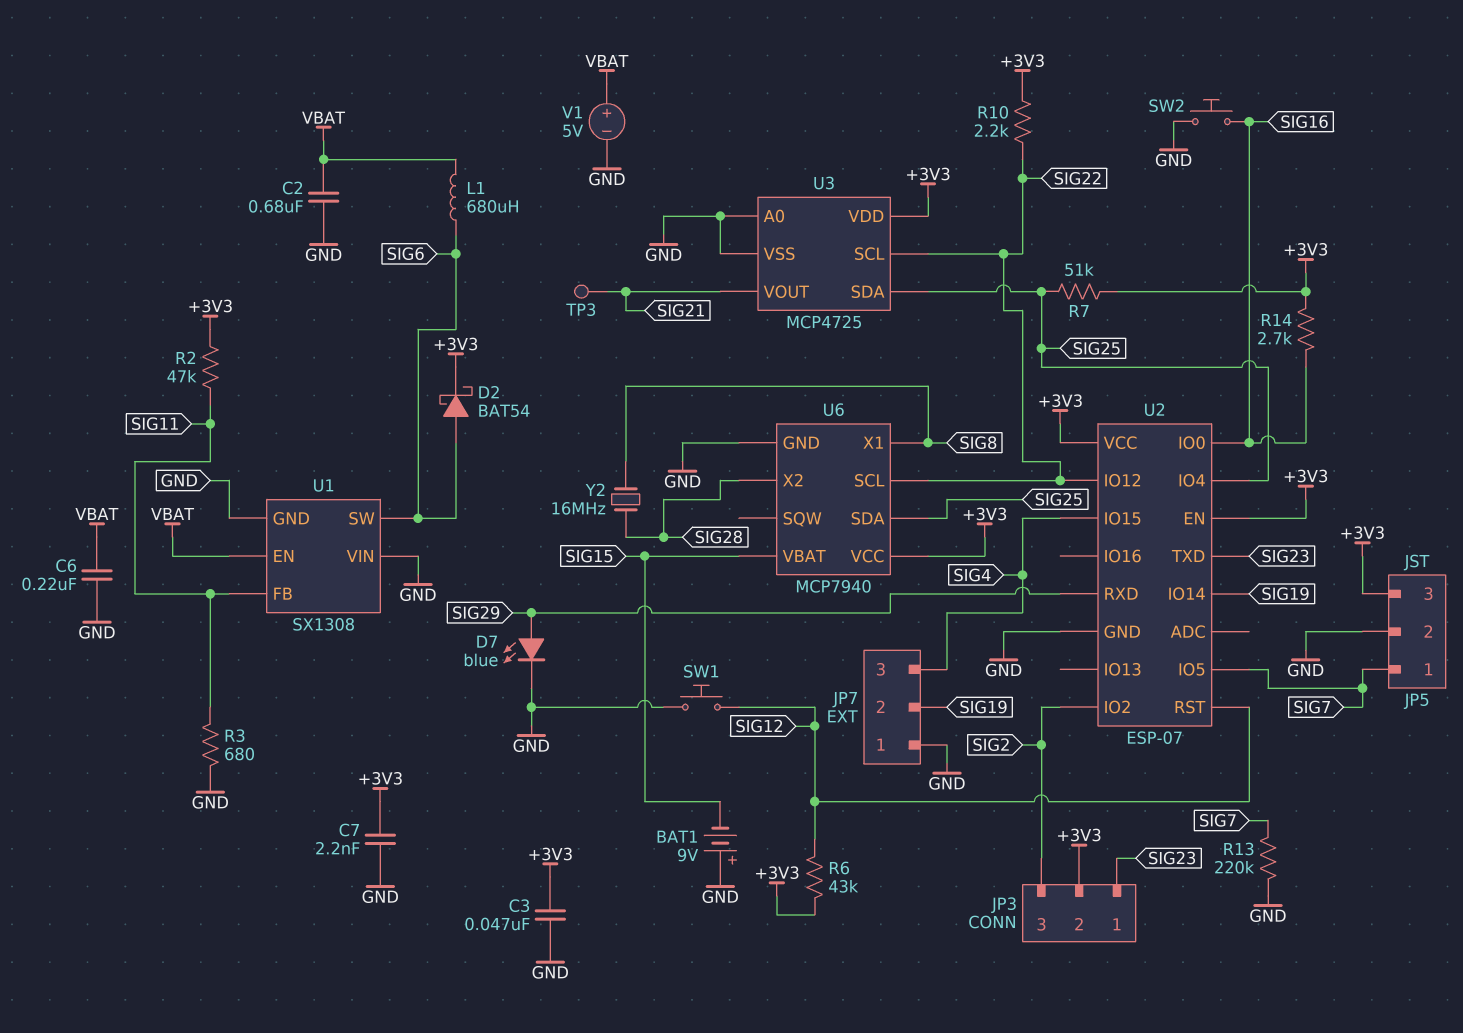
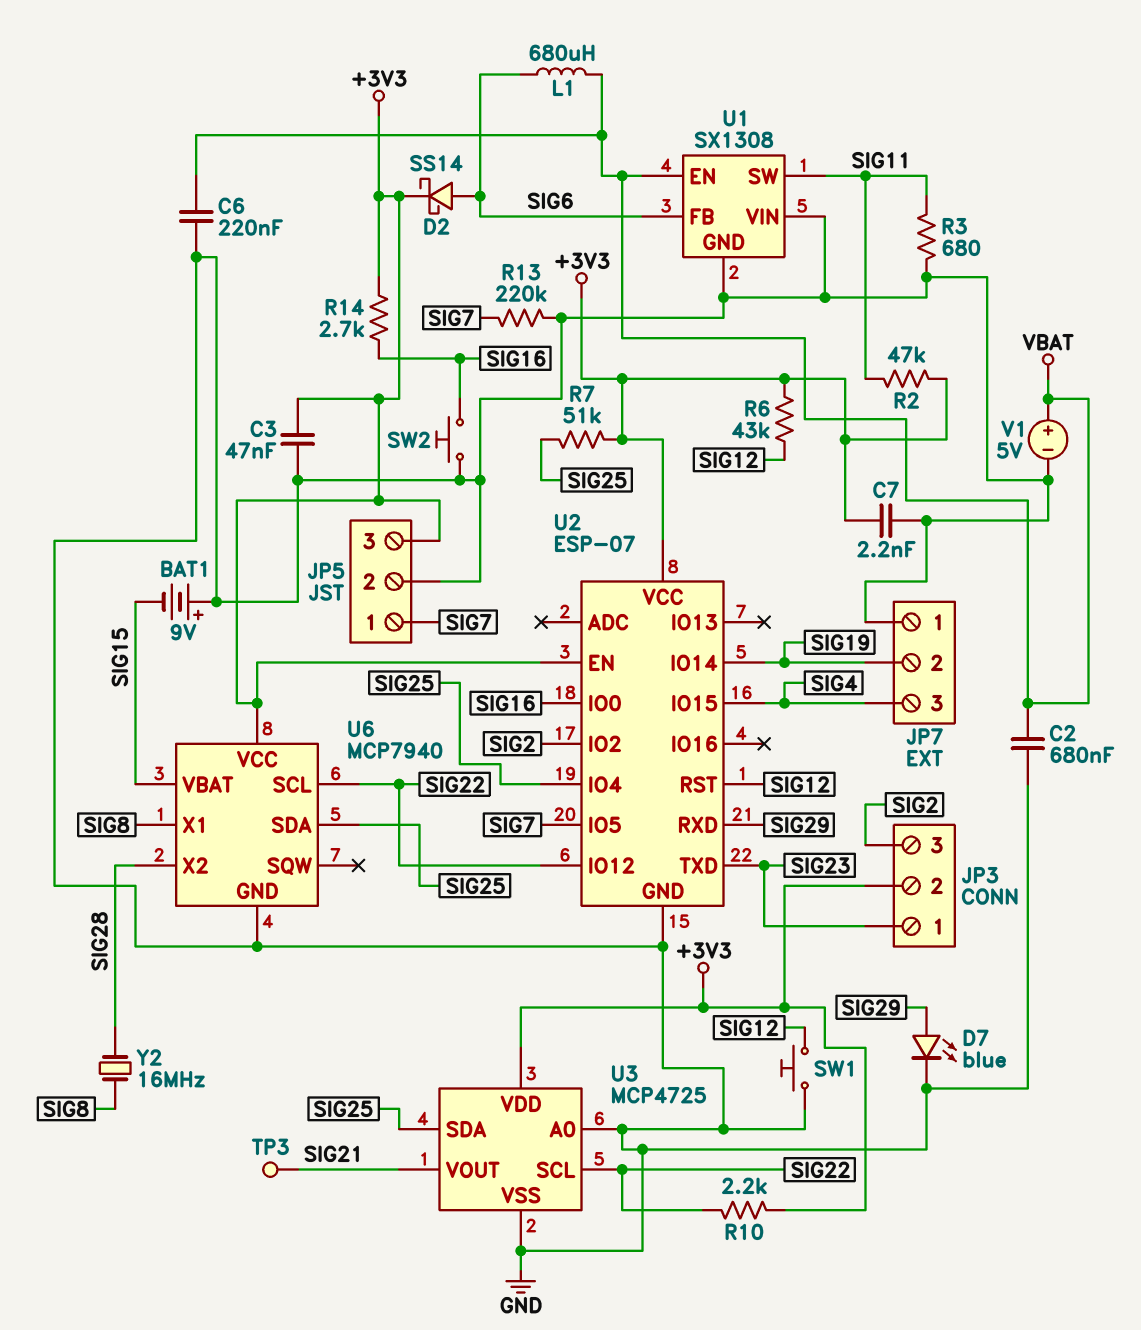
D2: schottky BAT54 (A SIG6, K +3V3) -> schottky SS14 (A SIG6, K +3V3)
U1 pin FB: SIG11 -> SIG6
U1 pin SW: SIG6 -> SIG11

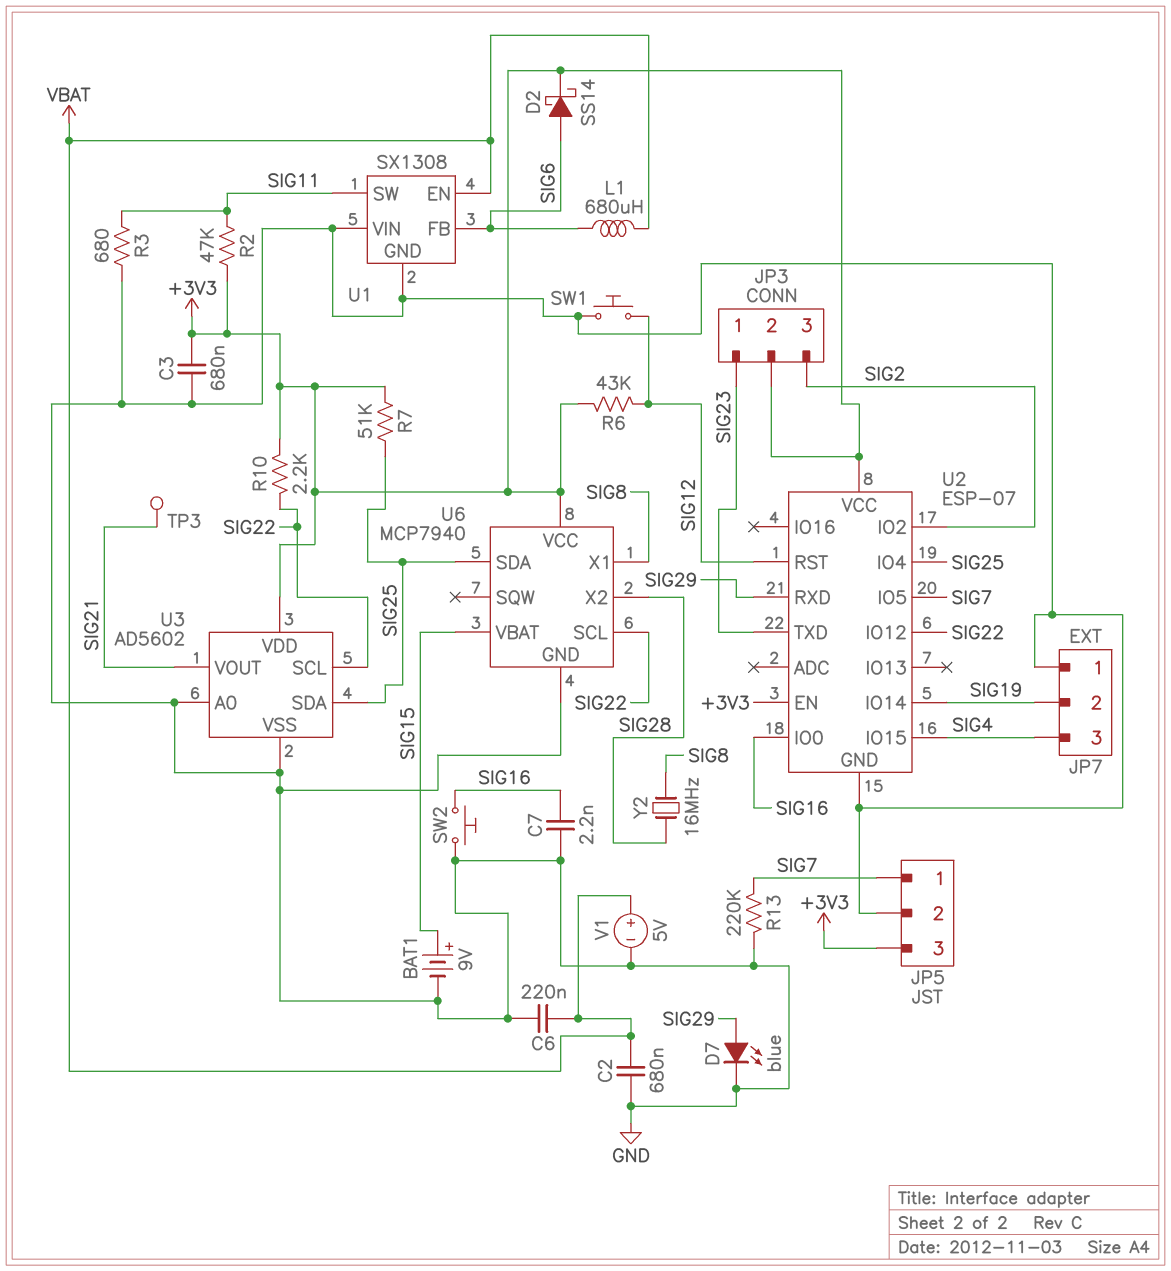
BAT1: 9V (plus GND, minus SIG15) -> 9V (plus SIG15, minus GND)
C3: 47nF (+3V3, GND) -> 680nF (+3V3, GND)
C7: 2.2nF (+3V3, GND) -> 2.2nF (GND, SIG16)
R14: 2.7k (+3V3, SIG16) -> none
U3: MCP4725 -> AD5602

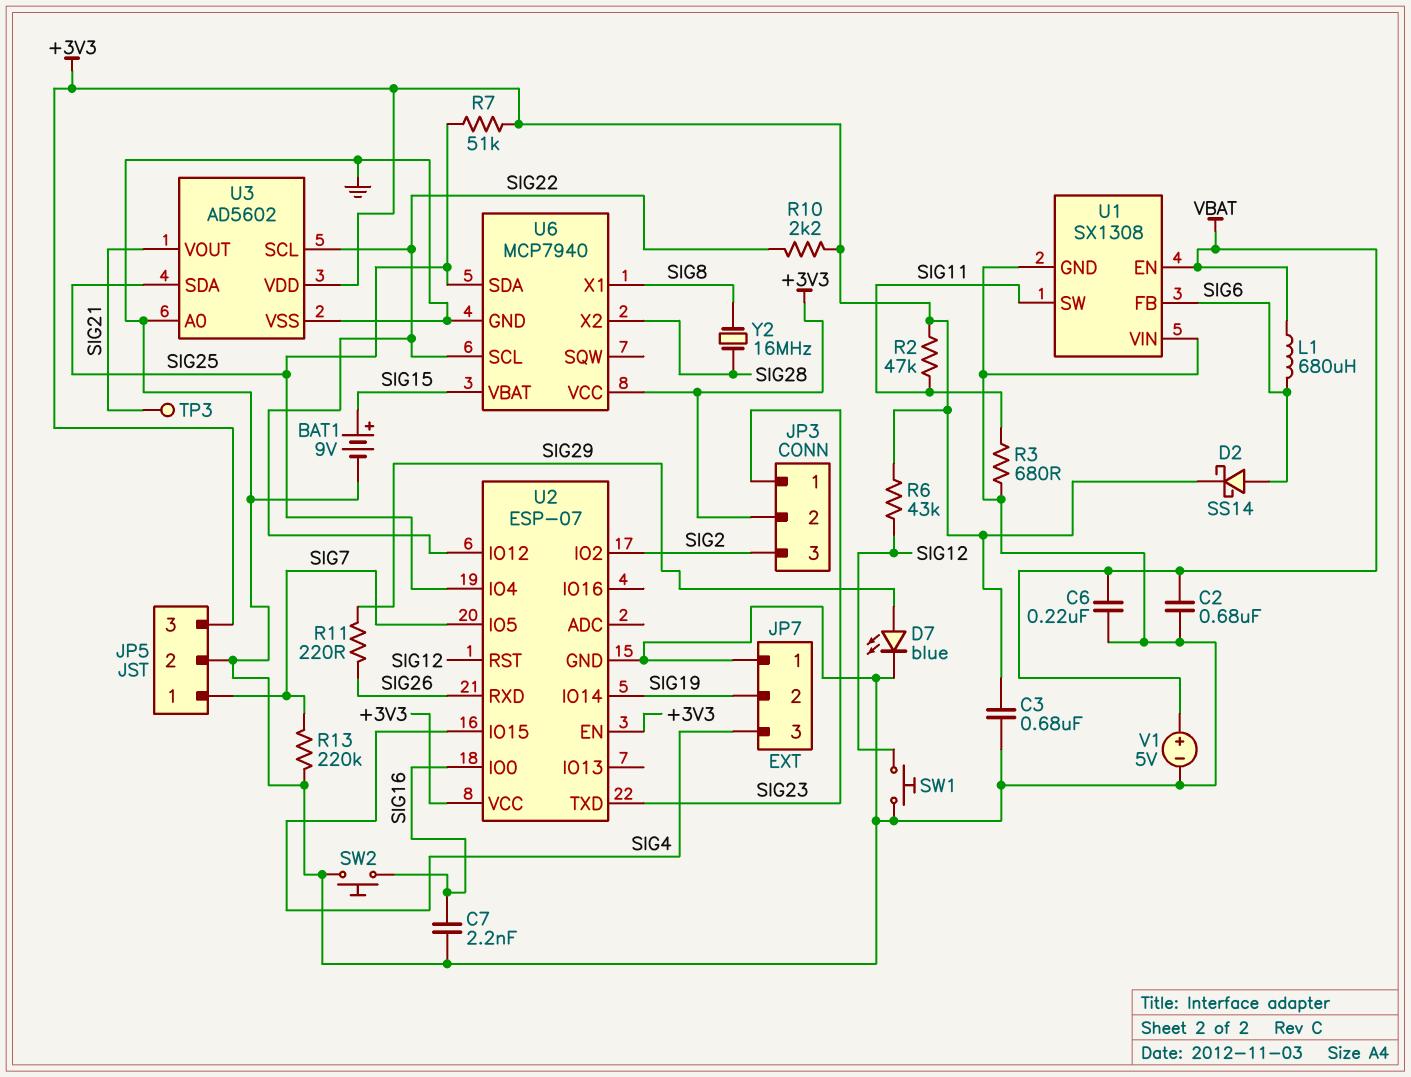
R11: none -> 220 (SIG26, SIG29)
U2 pin RXD: SIG29 -> SIG26

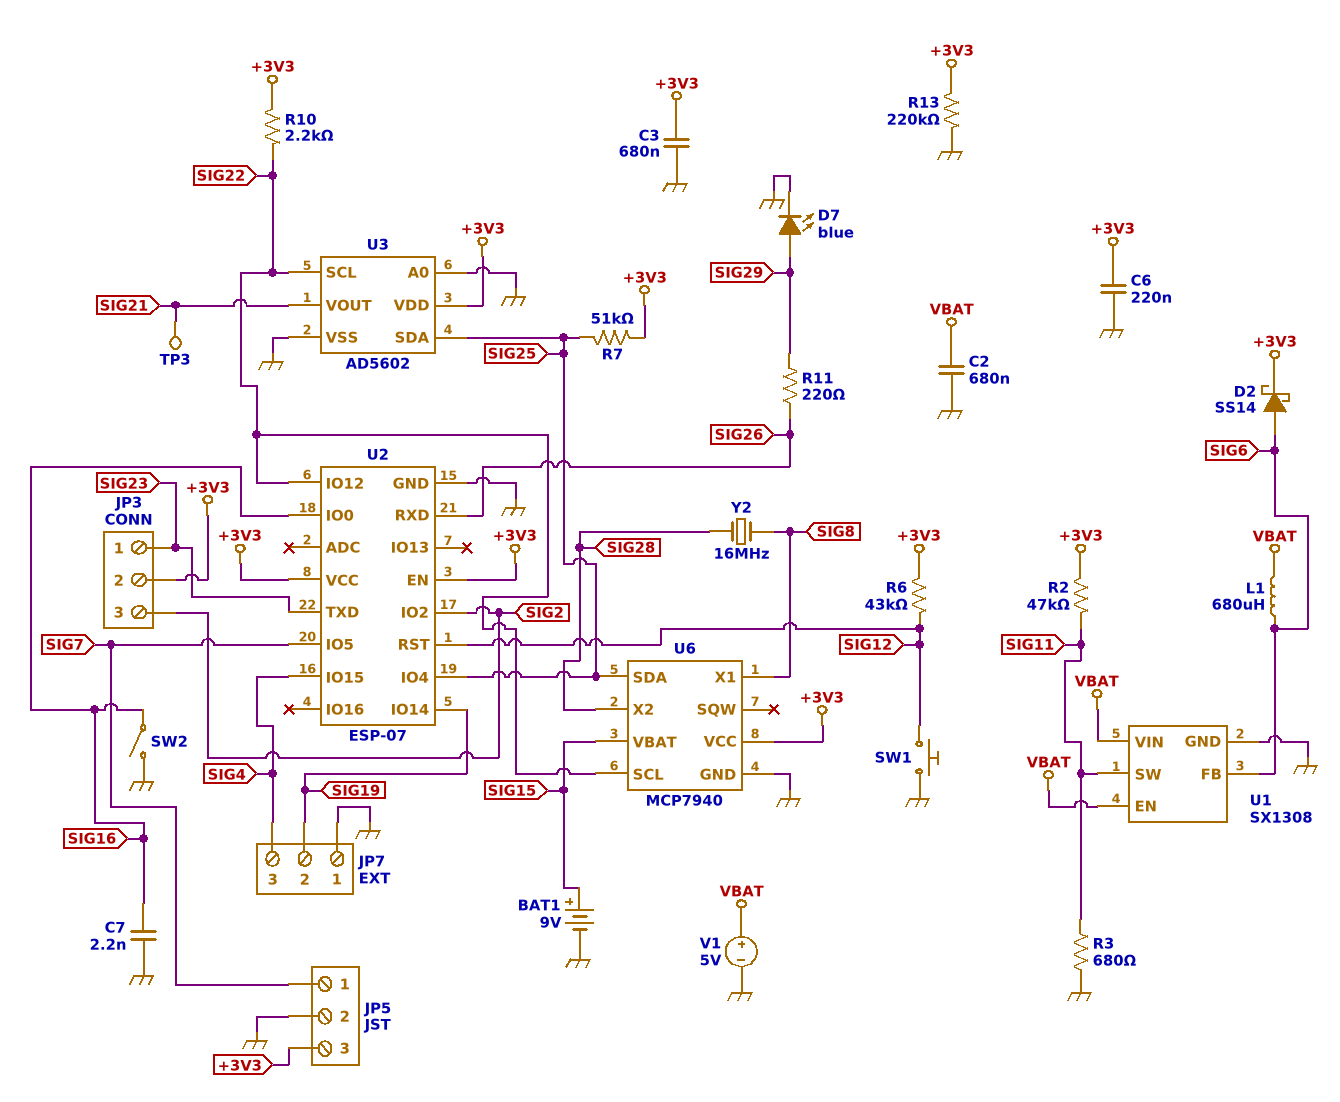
C6: 220nF (GND, VBAT) -> 220nF (+3V3, GND)
R13: 220k (GND, SIG7) -> 220k (+3V3, GND)
SW2: button (GND, SIG16) -> switch (GND, SIG16)
U1 pin VIN: GND -> VBAT

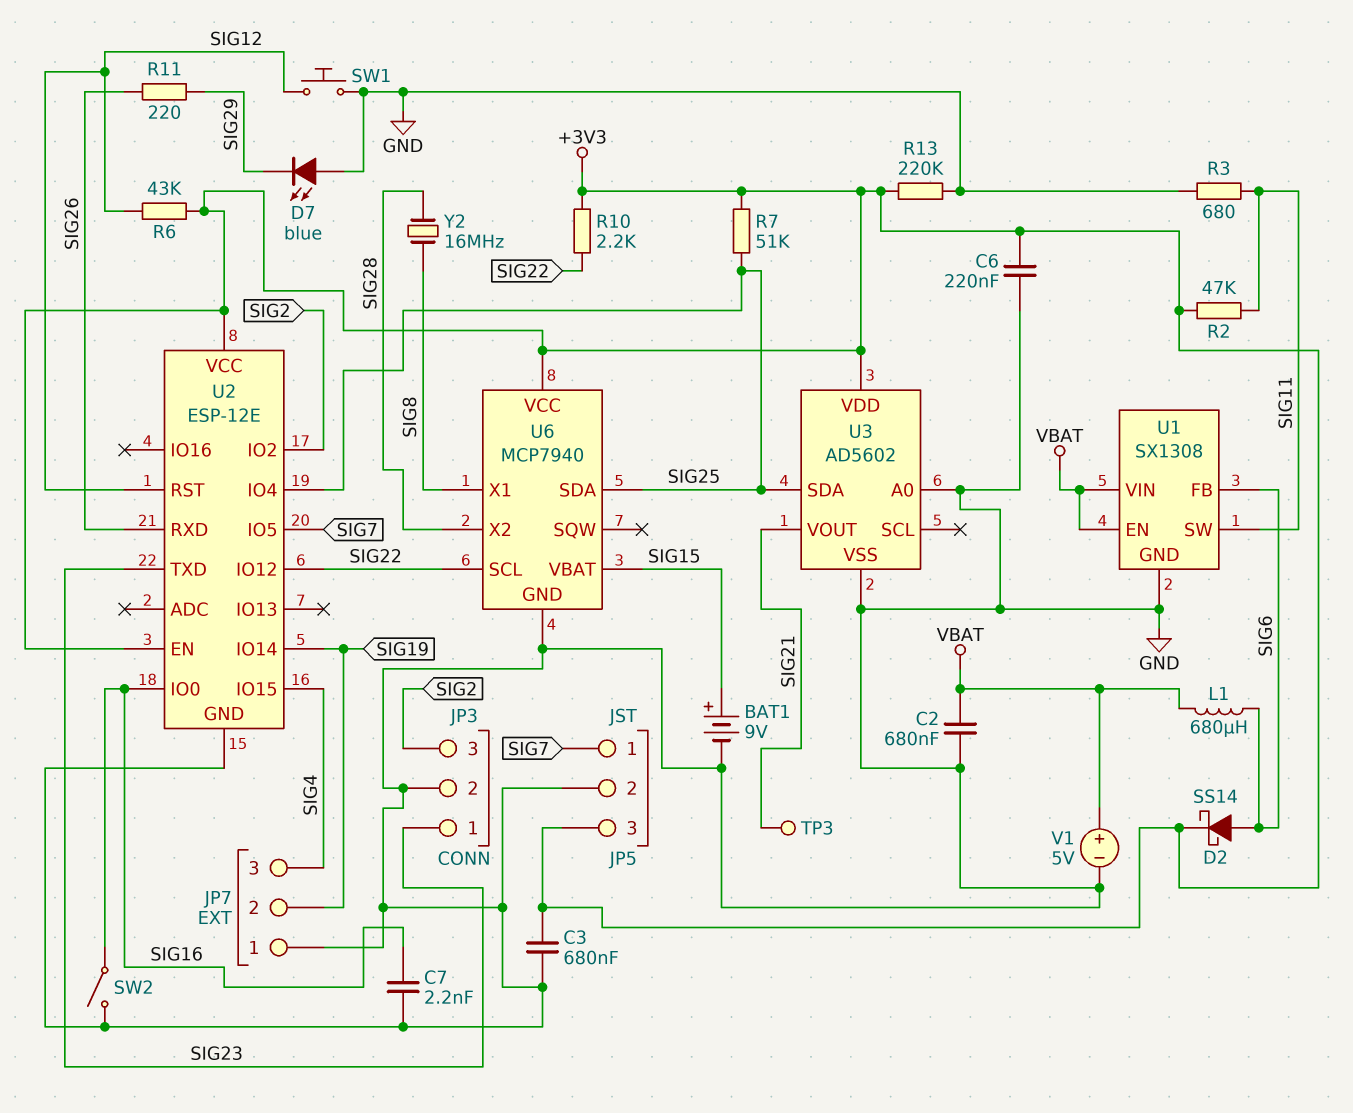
D7: LED blue (A SIG29, K GND) -> LED blue (A GND, K SIG29)
JP3 pin 2: +3V3 -> GND
U2: ESP-07 -> ESP-12E
U3 pin SCL: SIG22 -> none

